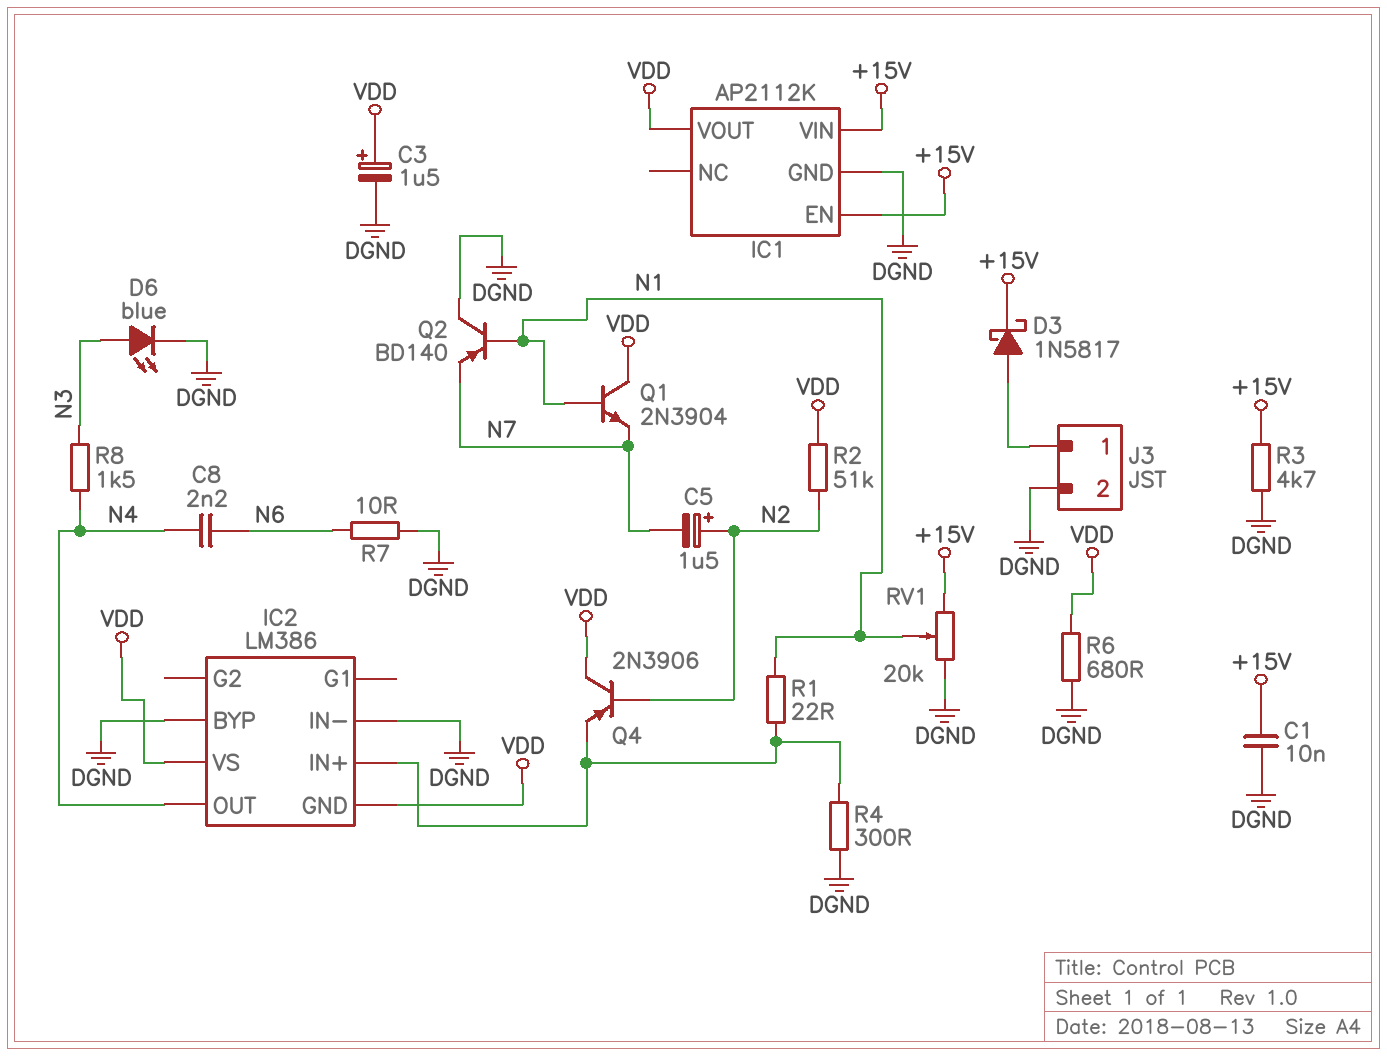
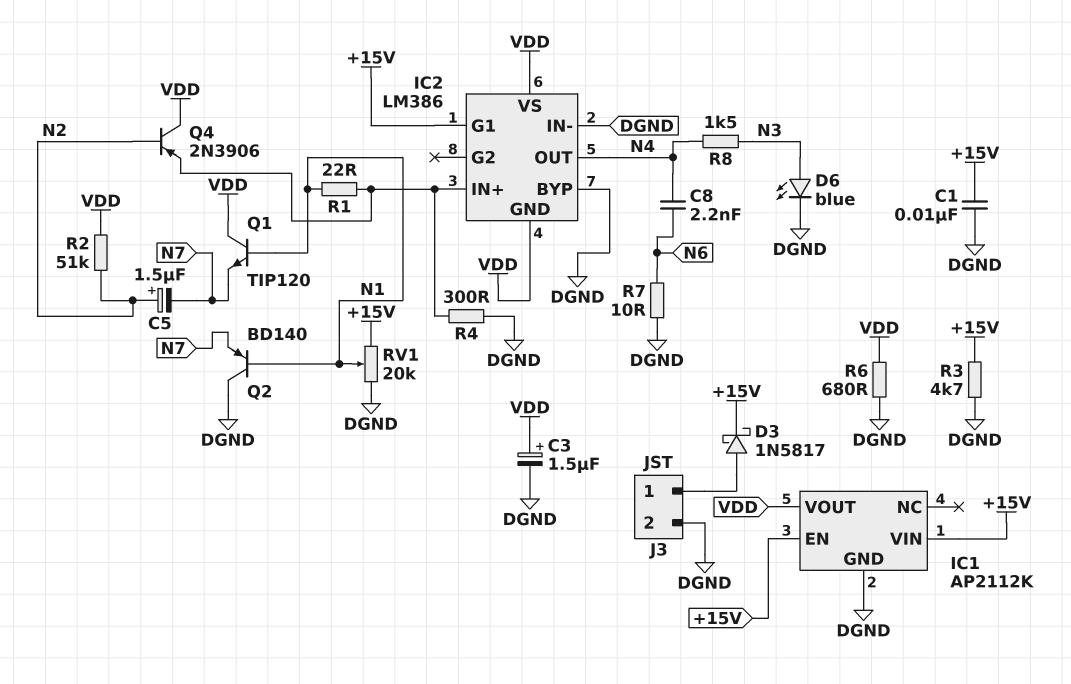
IC2 pin G1: none -> +15V
Q1: NPN 2N3904 (B N1, C VDD, E N7) -> NPN TIP120 (B N1, C VDD, E N7)

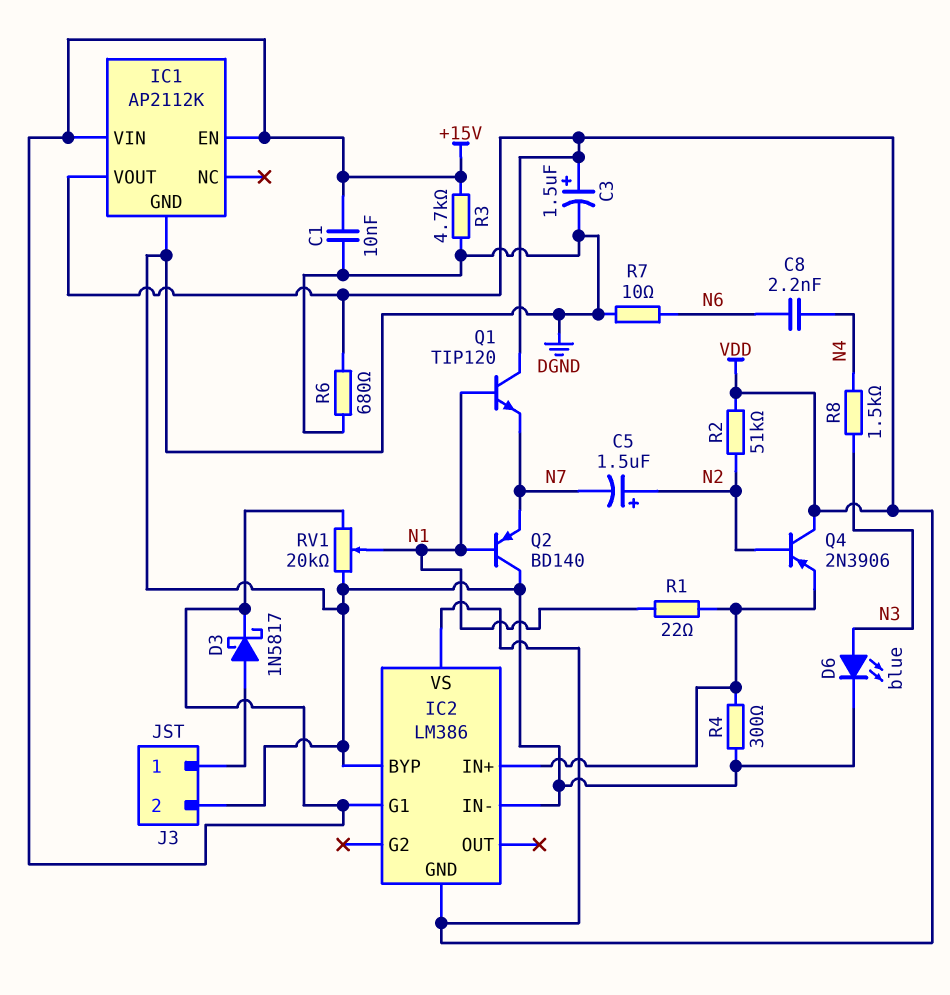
IC2 pin OUT: N4 -> none

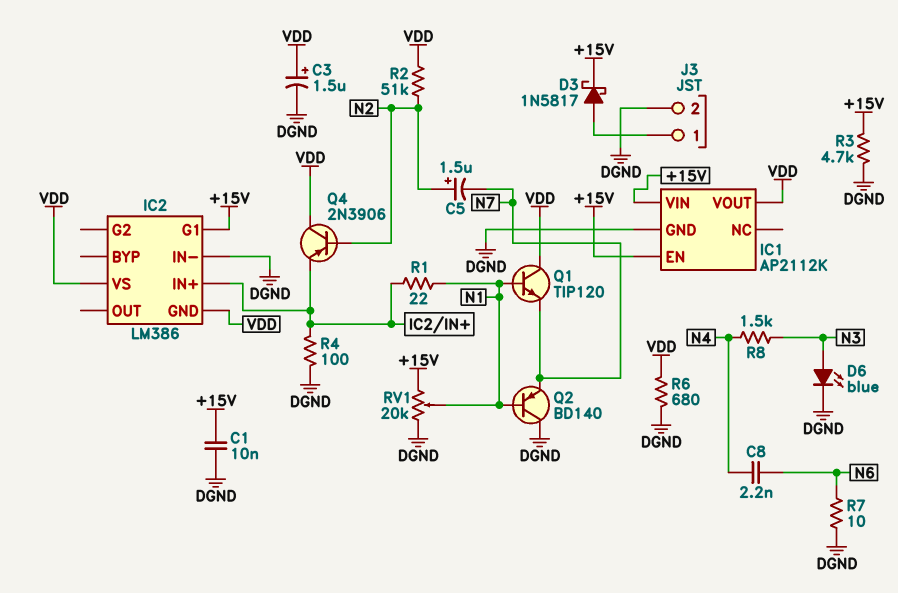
IC2 pin BYP: DGND -> none
R4: 300 (DGND, IC2/IN+) -> 100 (DGND, IC2/IN+)

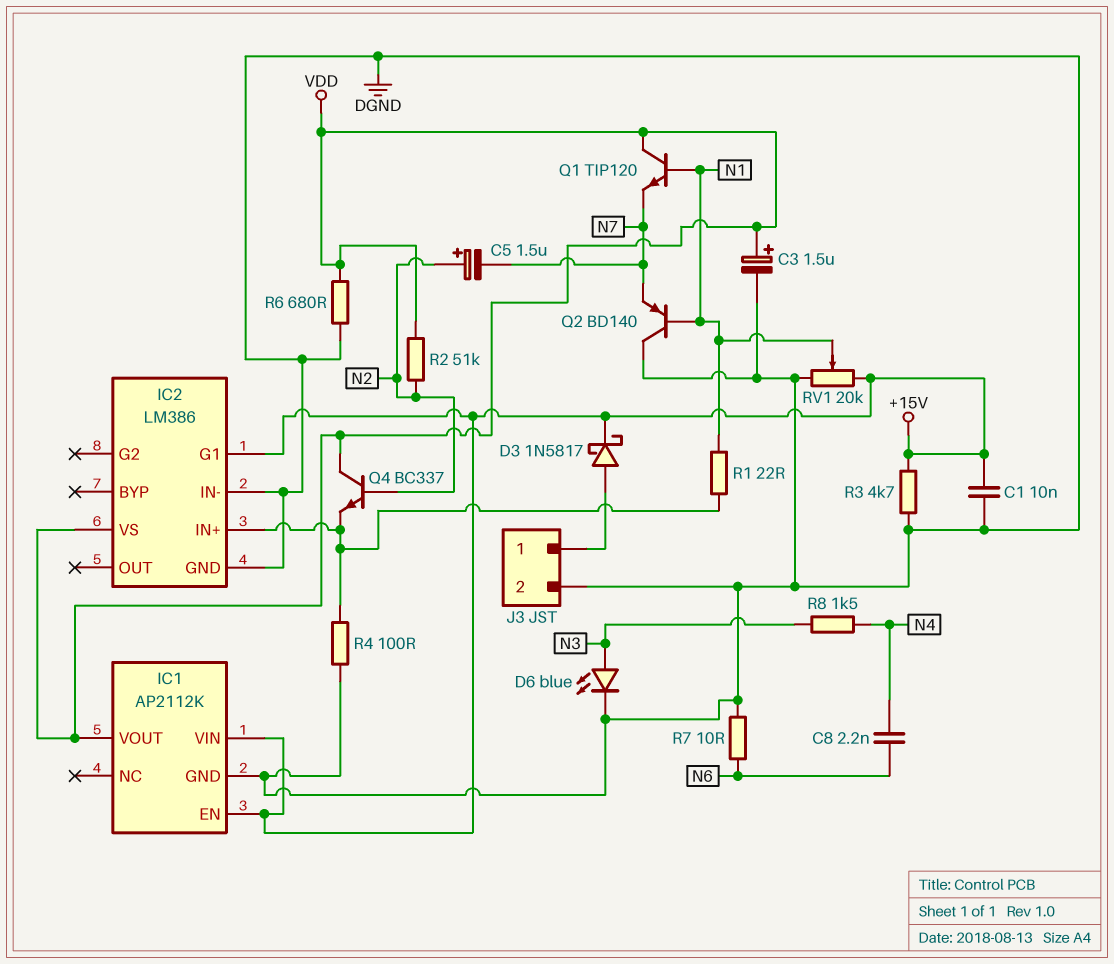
IC2 pin GND: VDD -> DGND
Q4: PNP 2N3906 (B N2, C VDD, E IC2/IN+) -> NPN BC337 (B N2, C VDD, E IC2/IN+)

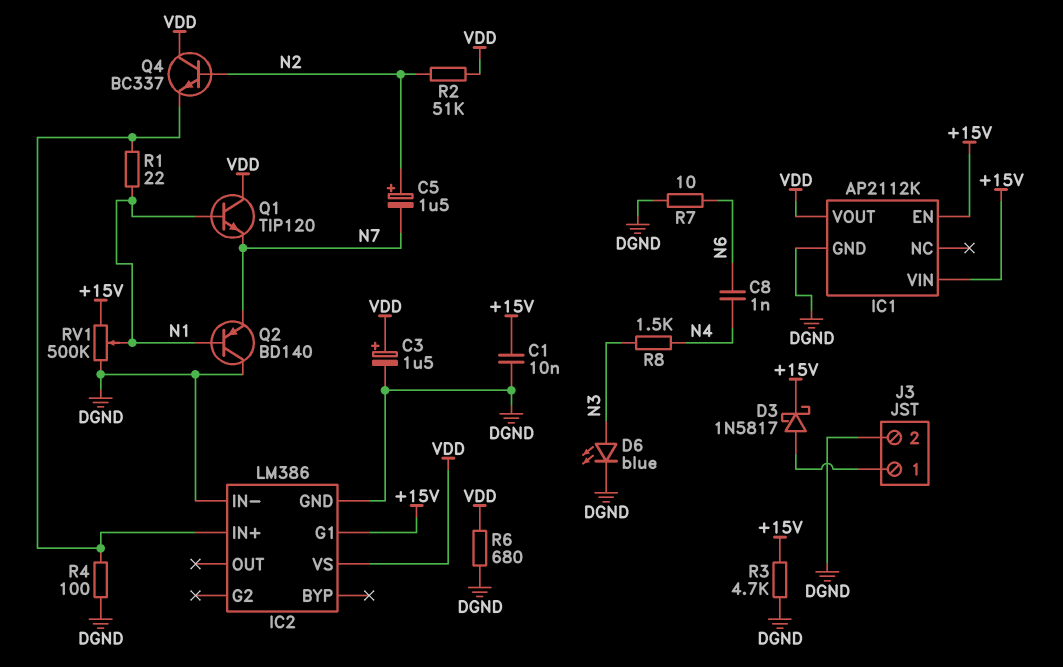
C8: 2.2nF (N4, N6) -> 1nF (N4, N6)
RV1: 20k (+15V, DGND, wiper N1) -> 500k (+15V, DGND, wiper N1)

